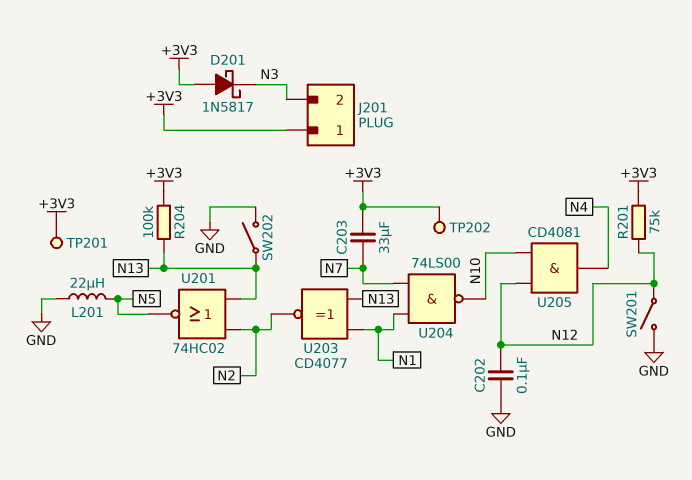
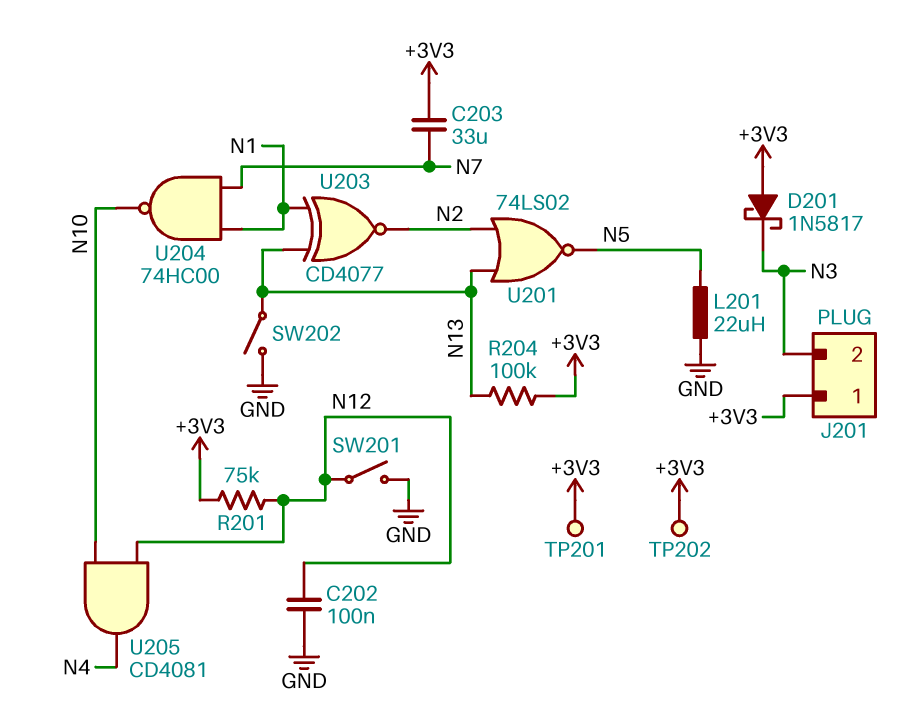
U201: NOR 74HC02 (in N2, in N13, out N5) -> NOR 74LS02 (in N2, in N13, out N5)
U204: NAND 74LS00 (in N1, in N7, out N10) -> NAND 74HC00 (in N1, in N7, out N10)

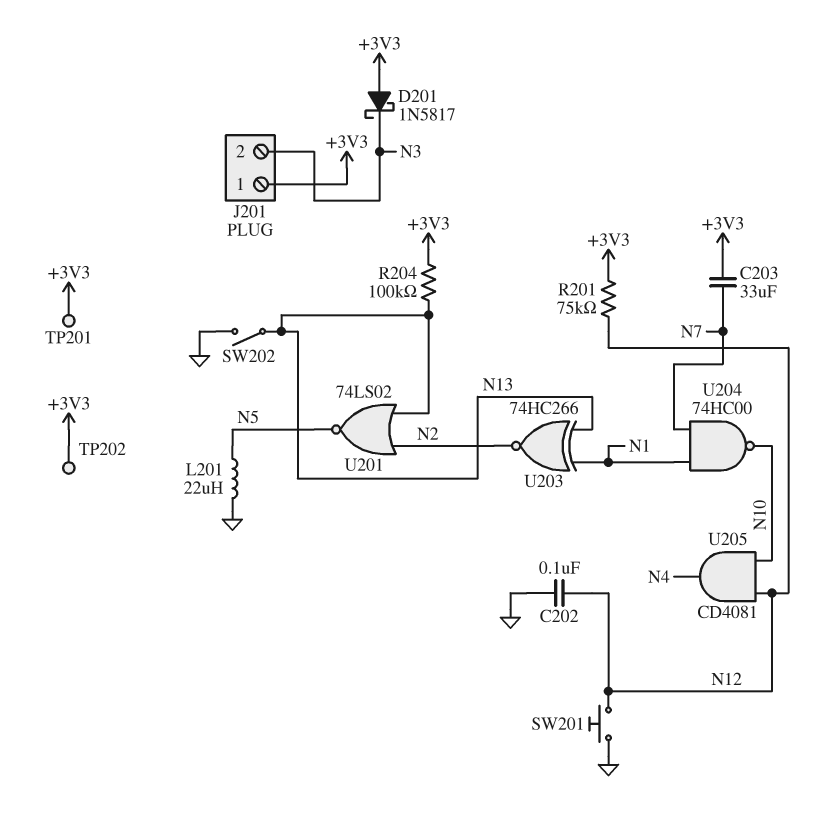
SW201: switch (GND, N12) -> button (GND, N12)
U203: XNOR CD4077 (in N1, in N13, out N2) -> XNOR 74HC266 (in N1, in N13, out N2)

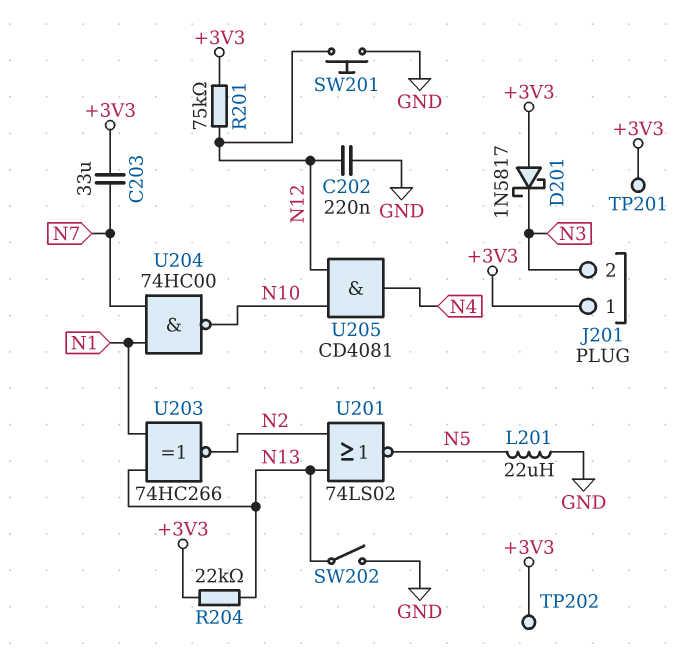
C202: 100nF (GND, N12) -> 220nF (GND, N12)
R204: 100k (+3V3, N13) -> 22k (+3V3, N13)

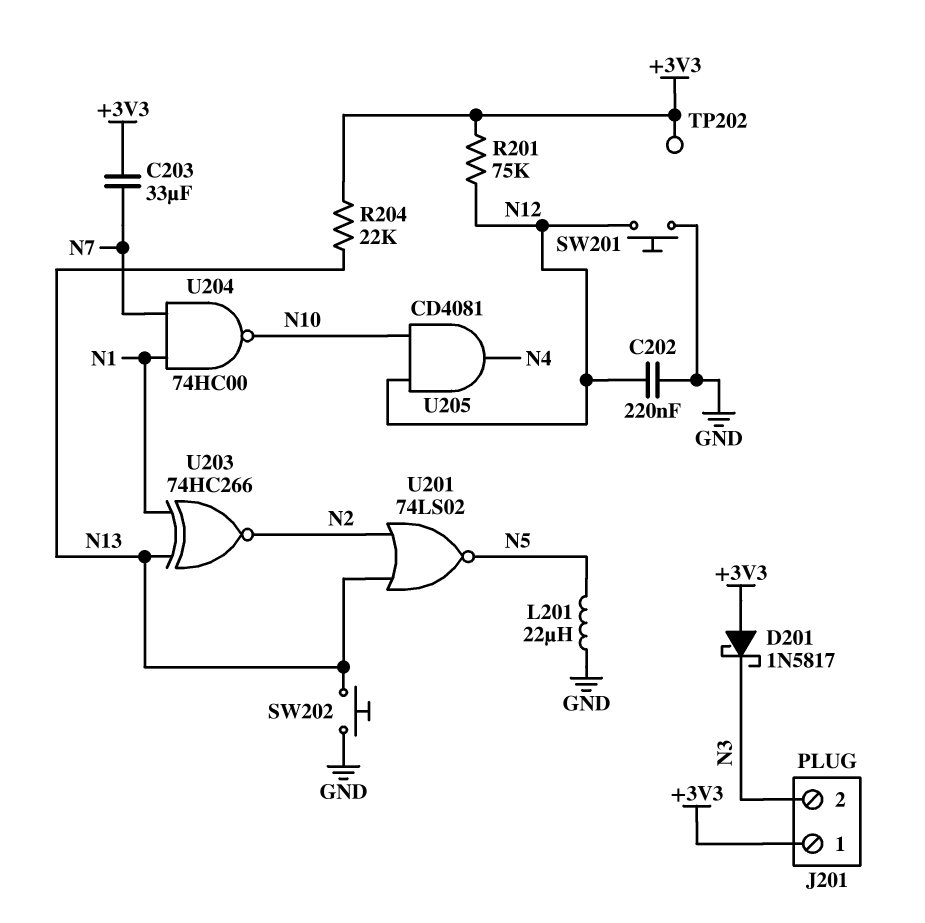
SW202: switch (GND, N13) -> button (GND, N13)
TP201: test point (+3V3) -> none

